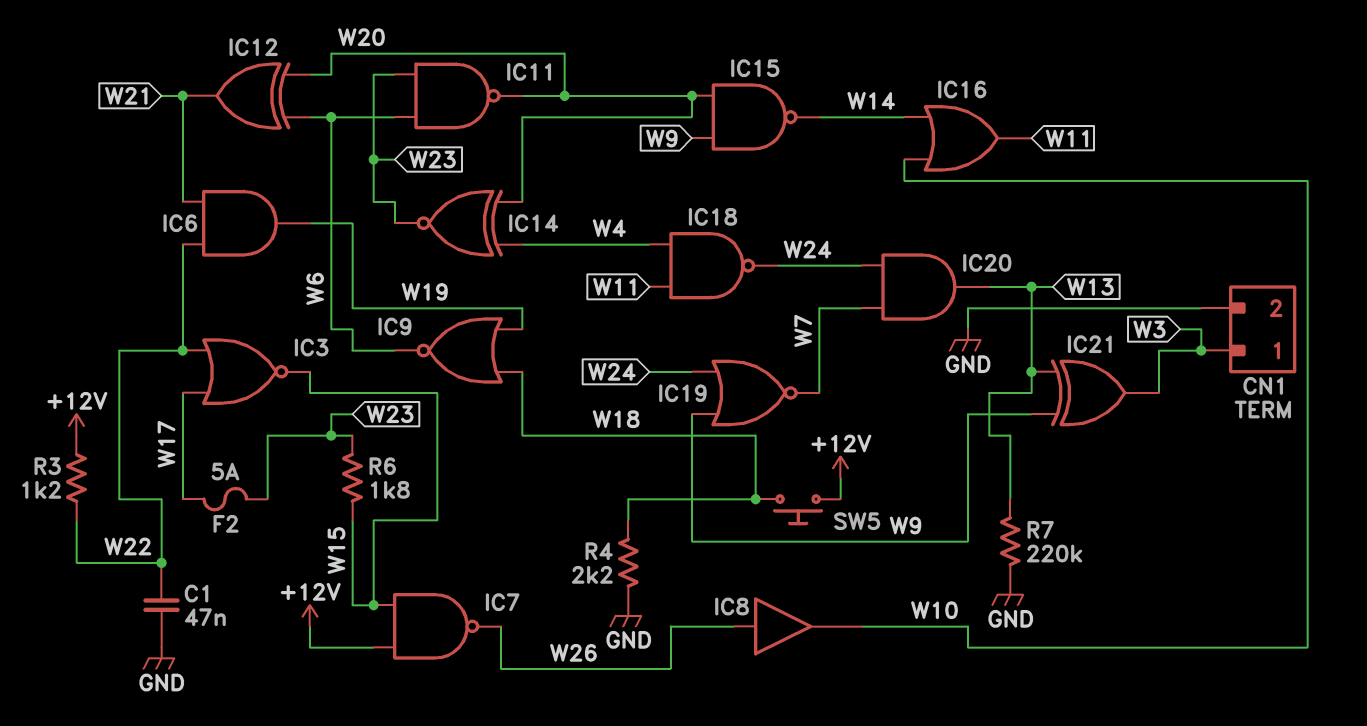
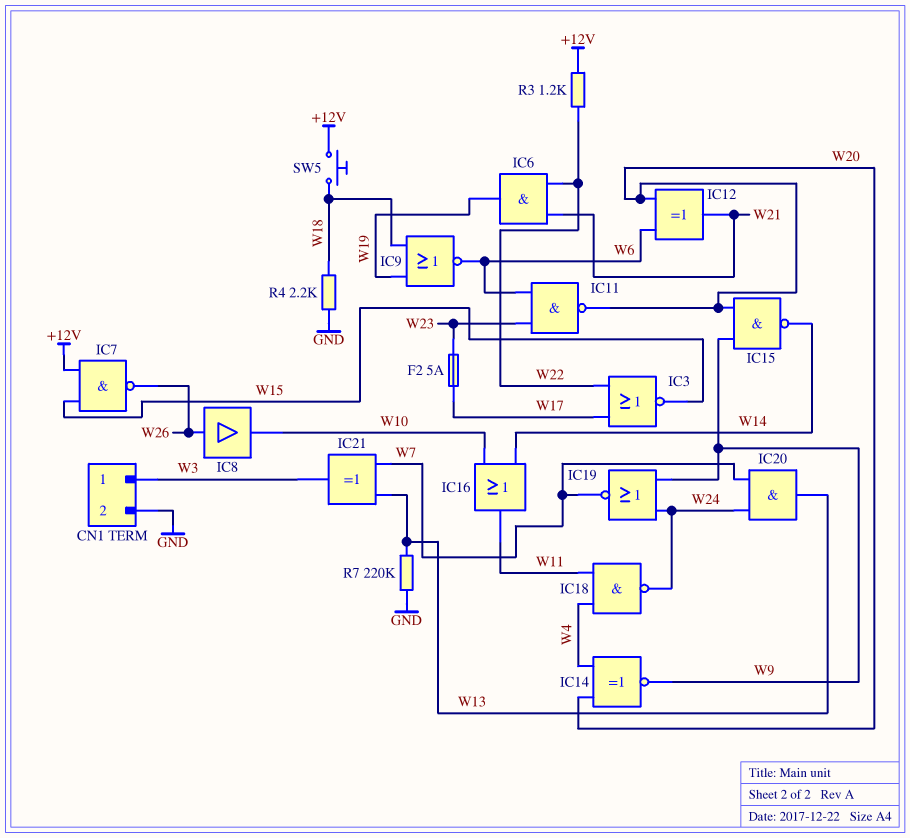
C1: 47nF (GND, W22) -> none
IC14: XNOR (in W4, in W20, out W23) -> XNOR (in W4, in W20, out W9)
IC21: XOR (in W9, in W13, out W3) -> XOR (in W7, in W13, out W3)
R6: 1.8k (W15, W23) -> none

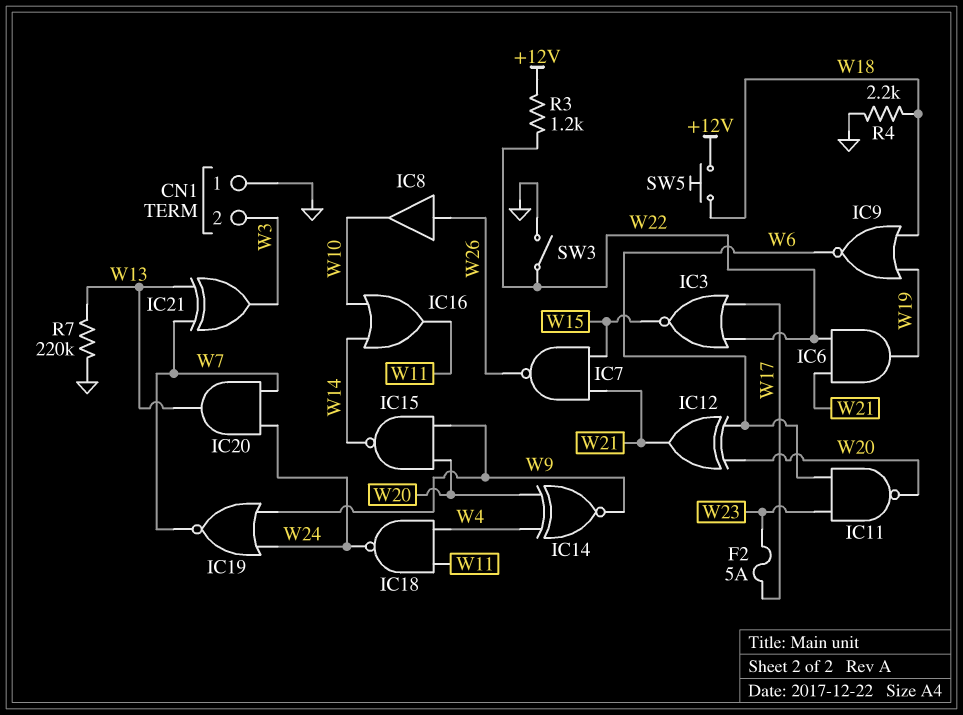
CN1 pin 1: W3 -> GND
CN1 pin 2: GND -> W3
IC7: NAND (in +12V, in W15, out W26) -> NAND (in W15, in W21, out W26)
SW3: none -> switch (GND, W22)

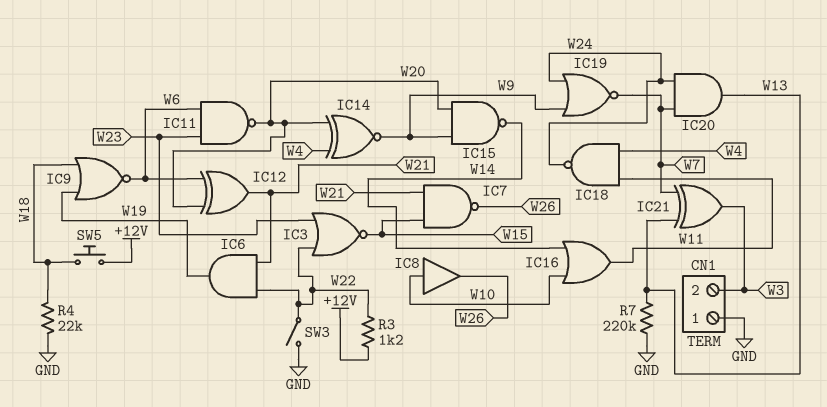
F2: 5A (W17, W23) -> none
IC3: NOR (in W17, in W22, out W15) -> NOR (in W22, in W23, out W15)
IC8: buffer (in W26, out W10) -> buffer (in W10, out W26)
R4: 2.2k (GND, W18) -> 22k (GND, W18)

